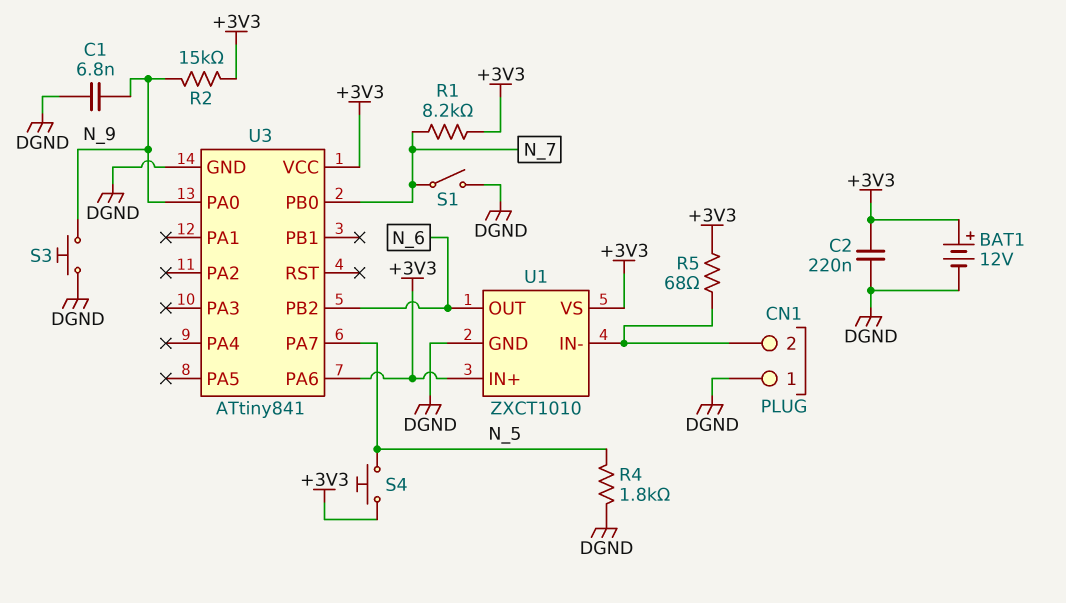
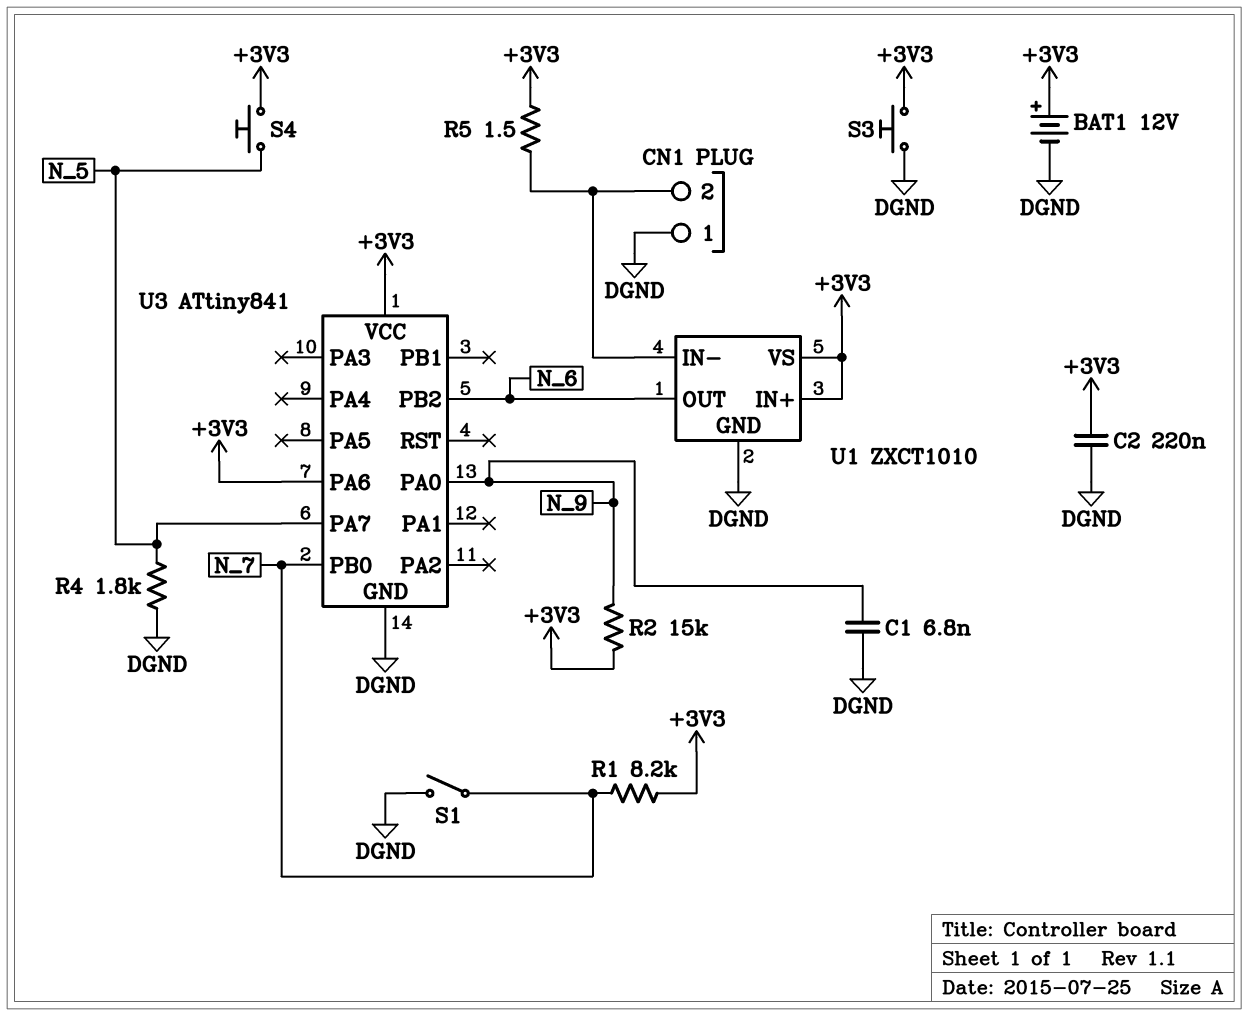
R5: 68 (+3V3, CN1/2) -> 1.5 (+3V3, CN1/2)
S3: button (DGND, N_9) -> button (+3V3, DGND)

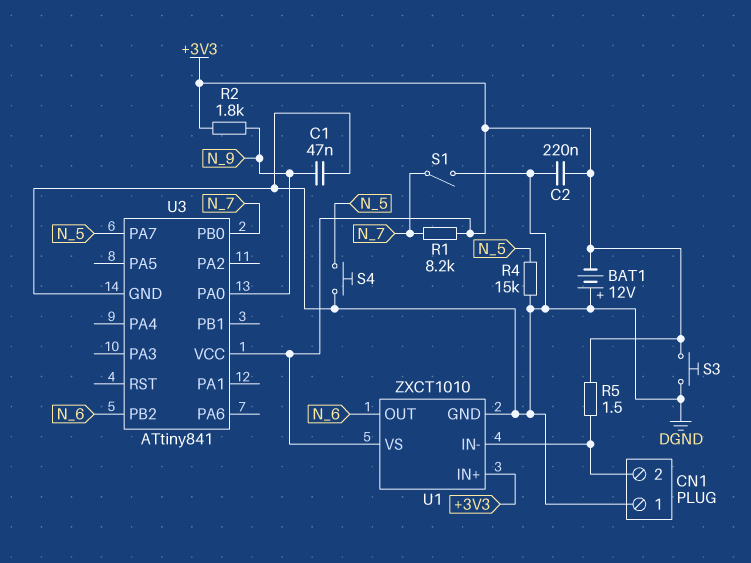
BAT1: 12V (plus +3V3, minus DGND) -> 12V (plus DGND, minus +3V3)
C1: 6.8nF (DGND, N_9) -> 47nF (DGND, N_9)
R2: 15k (+3V3, N_9) -> 1.8k (+3V3, N_9)
R4: 1.8k (DGND, N_5) -> 15k (DGND, N_5)
S4: button (+3V3, N_5) -> button (DGND, N_5)
U3 pin PA6: +3V3 -> none

